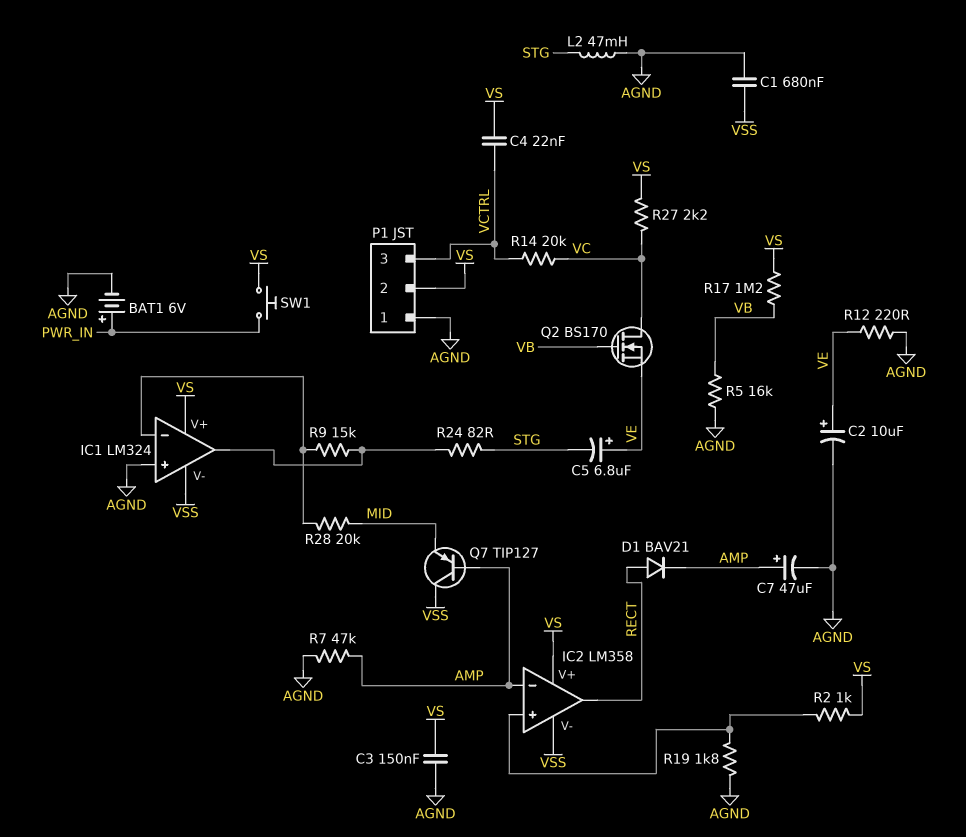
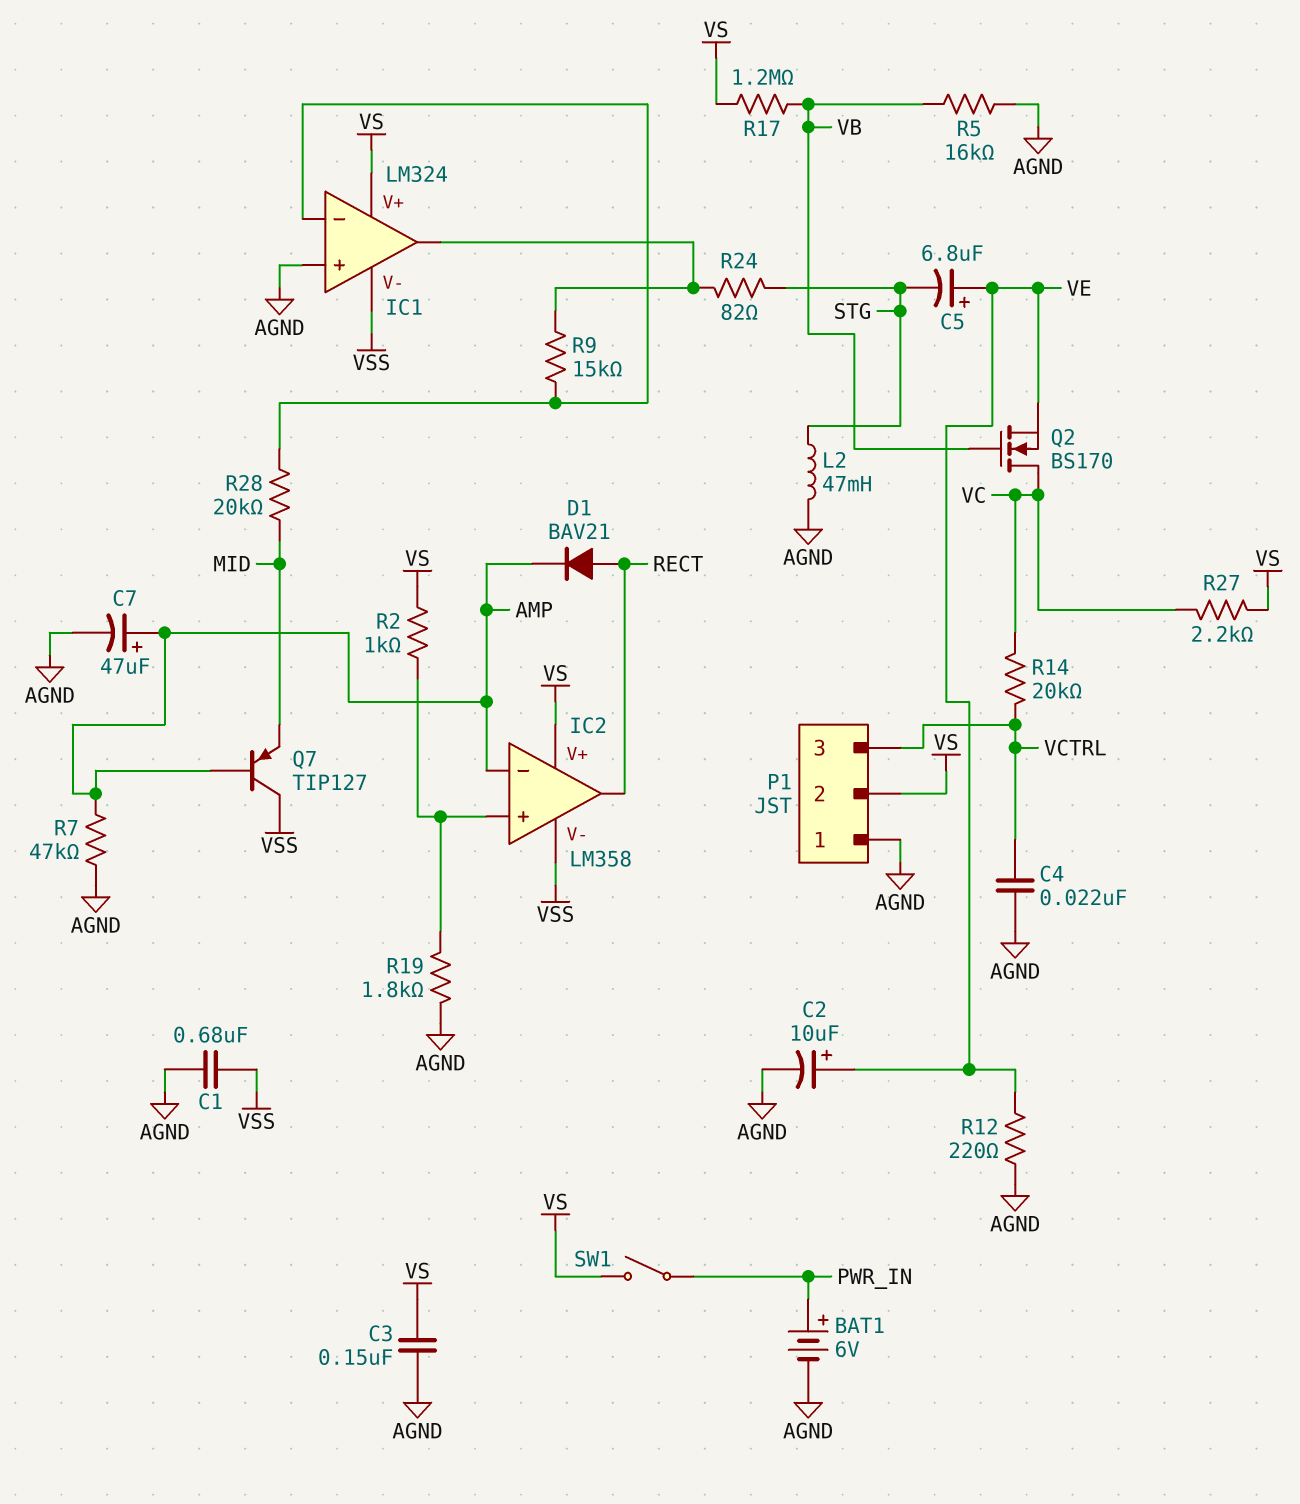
C4: 22nF (VCTRL, VS) -> 22nF (AGND, VCTRL)
SW1: button (PWR_IN, VS) -> switch (PWR_IN, VS)

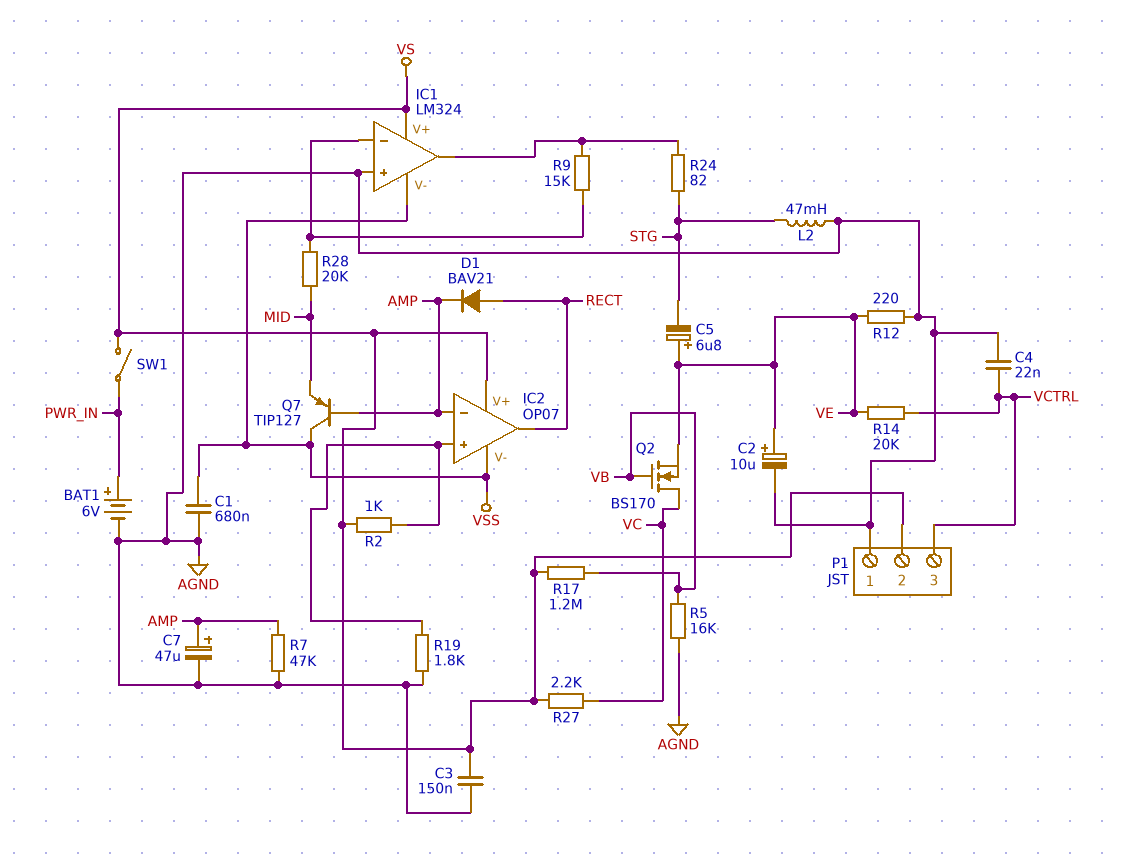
IC2: LM358 -> OP07
R14: 20k (VC, VCTRL) -> 20k (VCTRL, VE)

